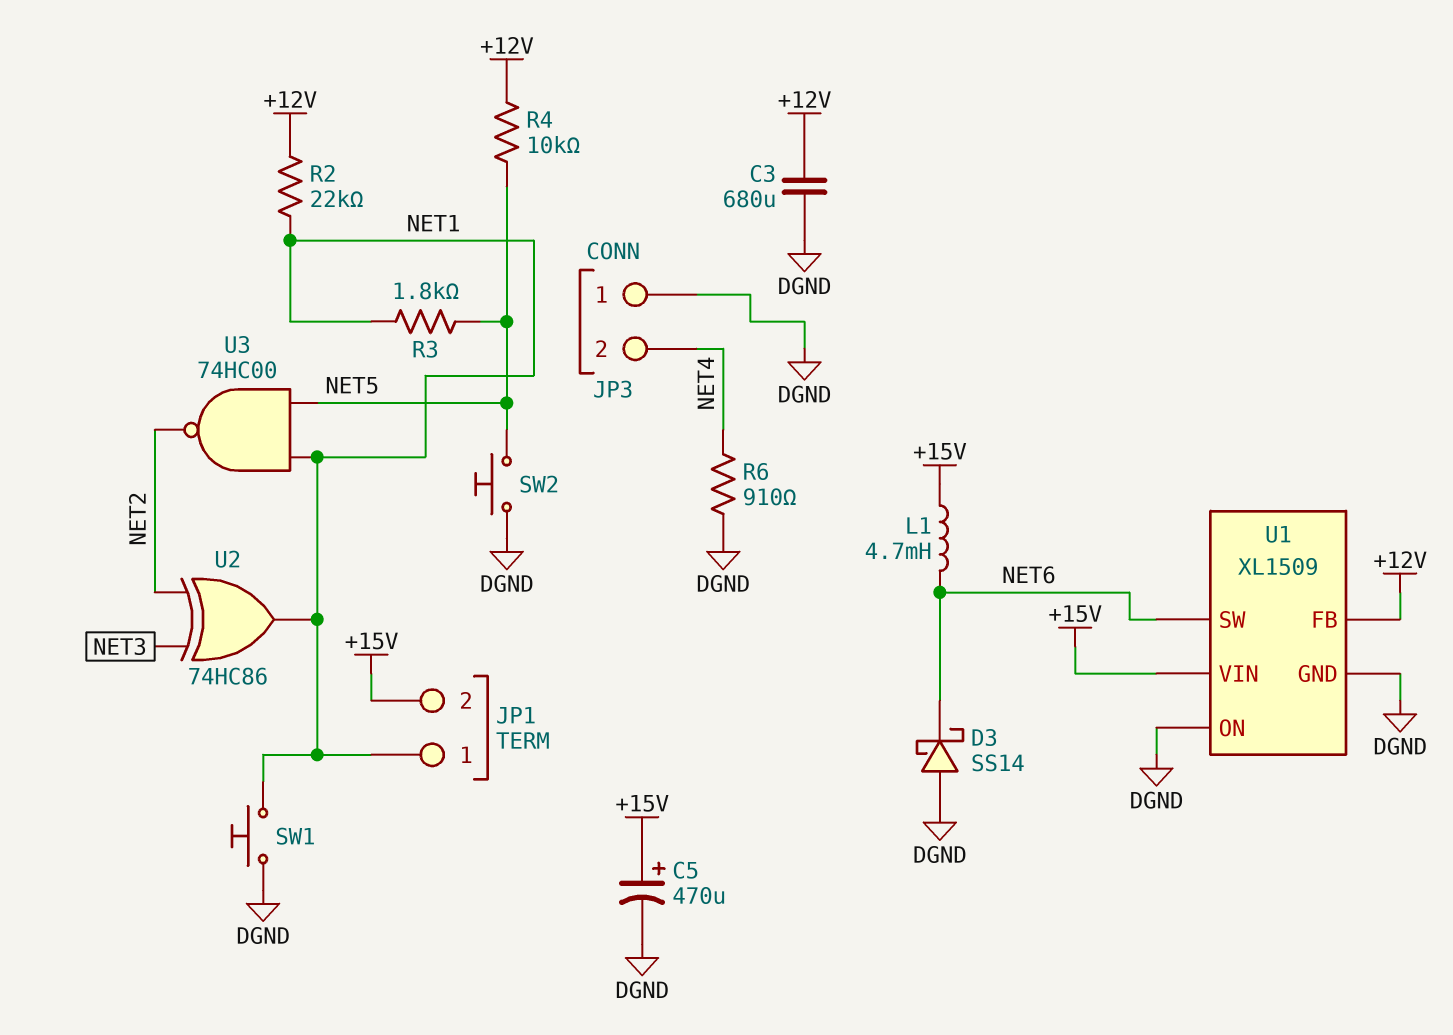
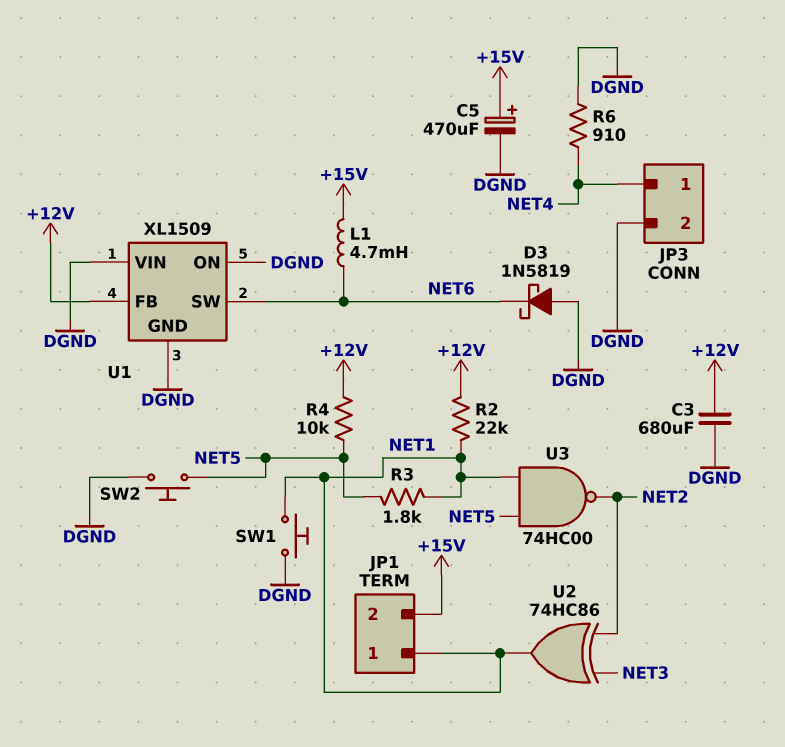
D3: schottky SS14 (A DGND, K NET6) -> schottky 1N5819 (A DGND, K NET6)
JP3 pin 1: DGND -> NET4
JP3 pin 2: NET4 -> DGND
U1 pin VIN: +15V -> DGND

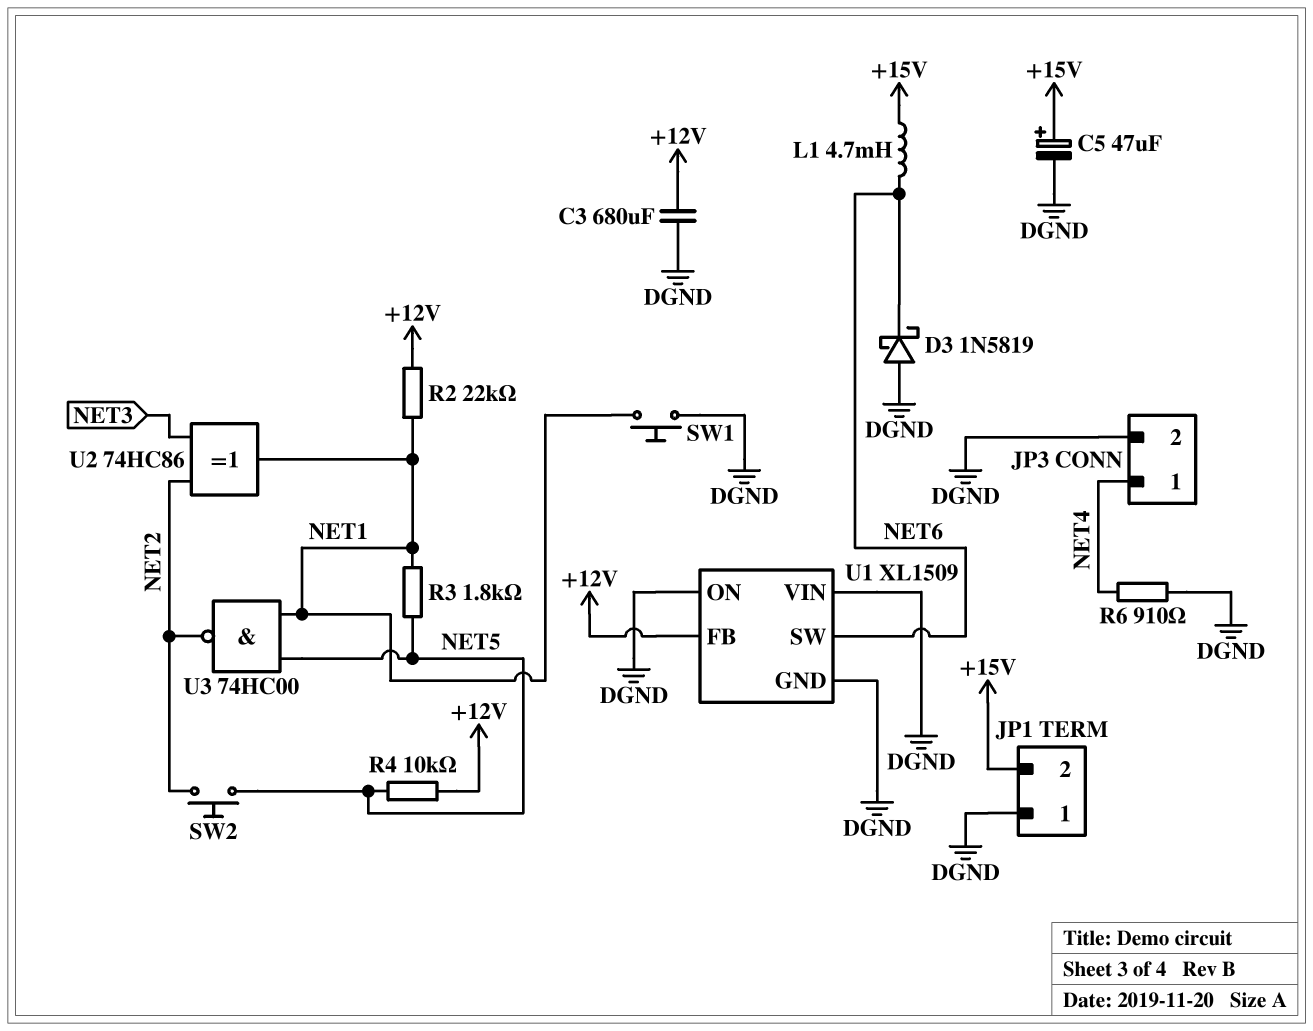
C5: 470uF (plus +15V, minus DGND) -> 47uF (plus +15V, minus DGND)
JP1 pin 1: NET1 -> DGND
SW2: button (DGND, NET5) -> button (NET2, NET5)

